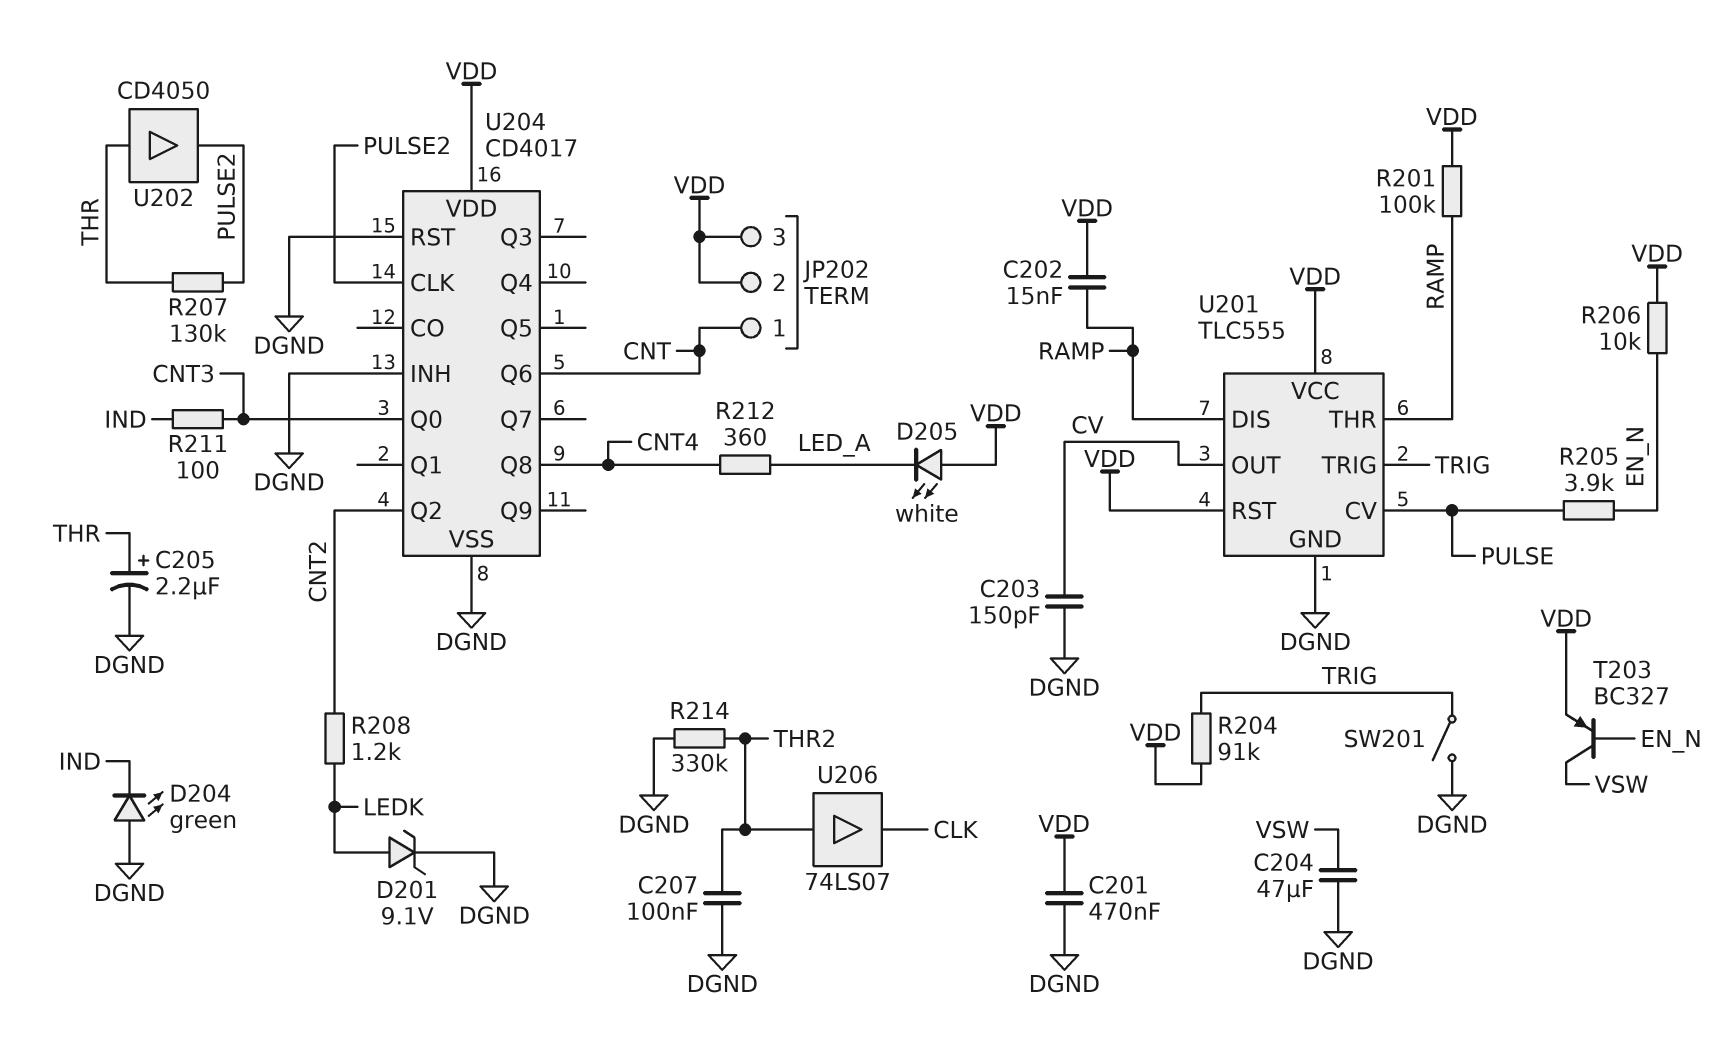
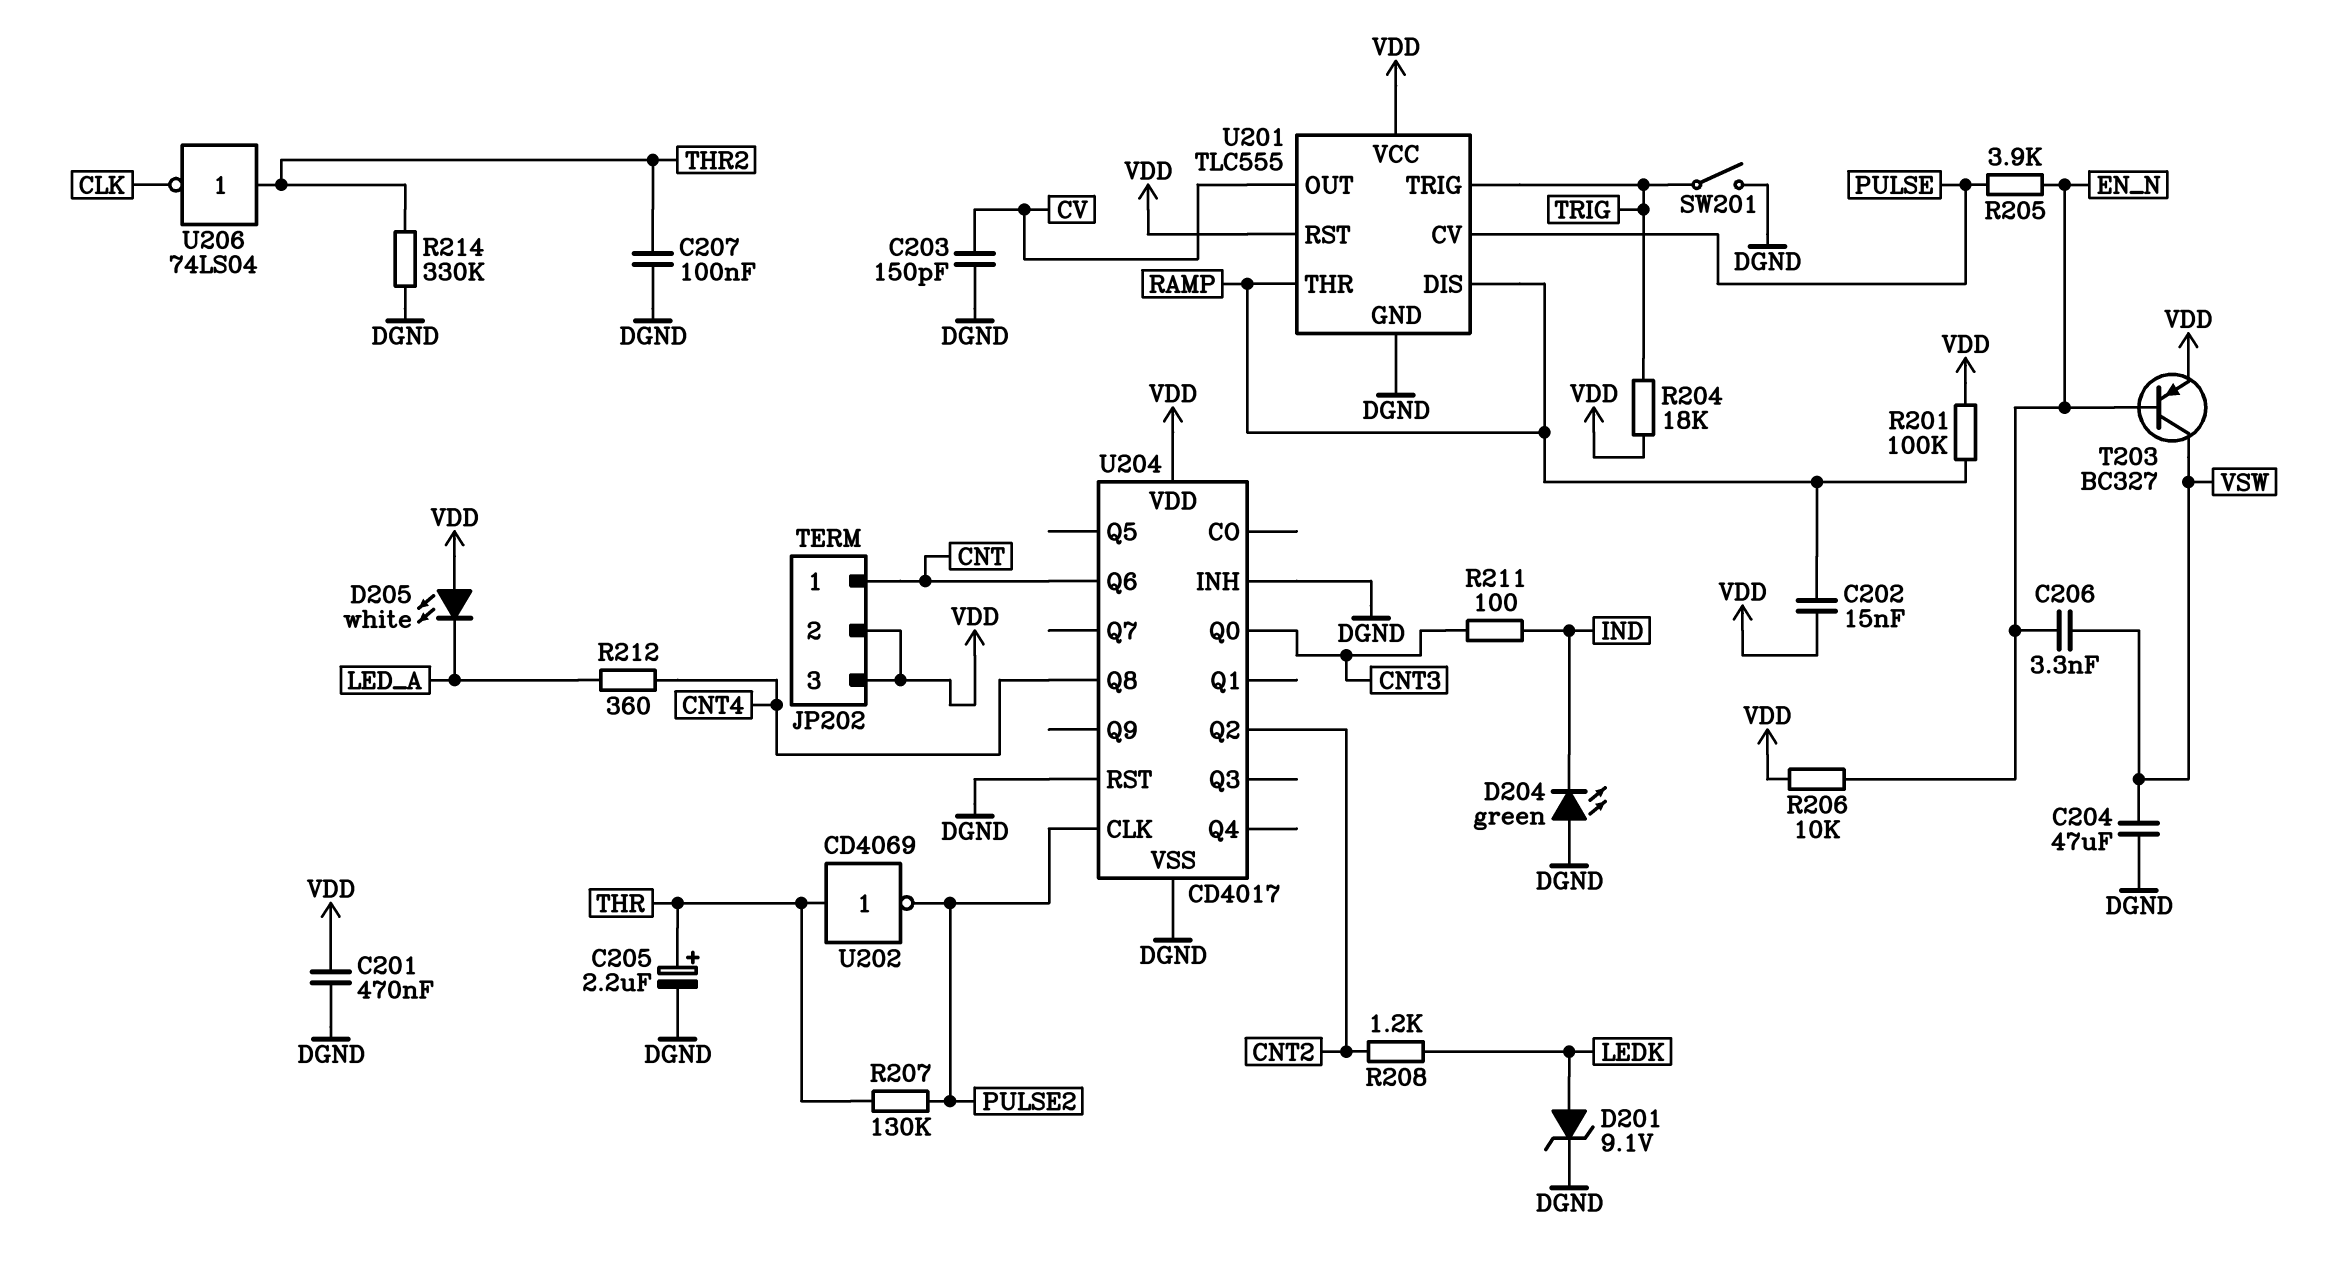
C206: none -> 3.3nF (EN_N, VSW)
R204: 91k (TRIG, VDD) -> 18k (TRIG, VDD)
U202: buffer CD4050 (in THR, out PULSE2) -> NOT CD4069 (in THR, out PULSE2)
U206: buffer 74LS07 (in THR2, out CLK) -> NOT 74LS04 (in THR2, out CLK)

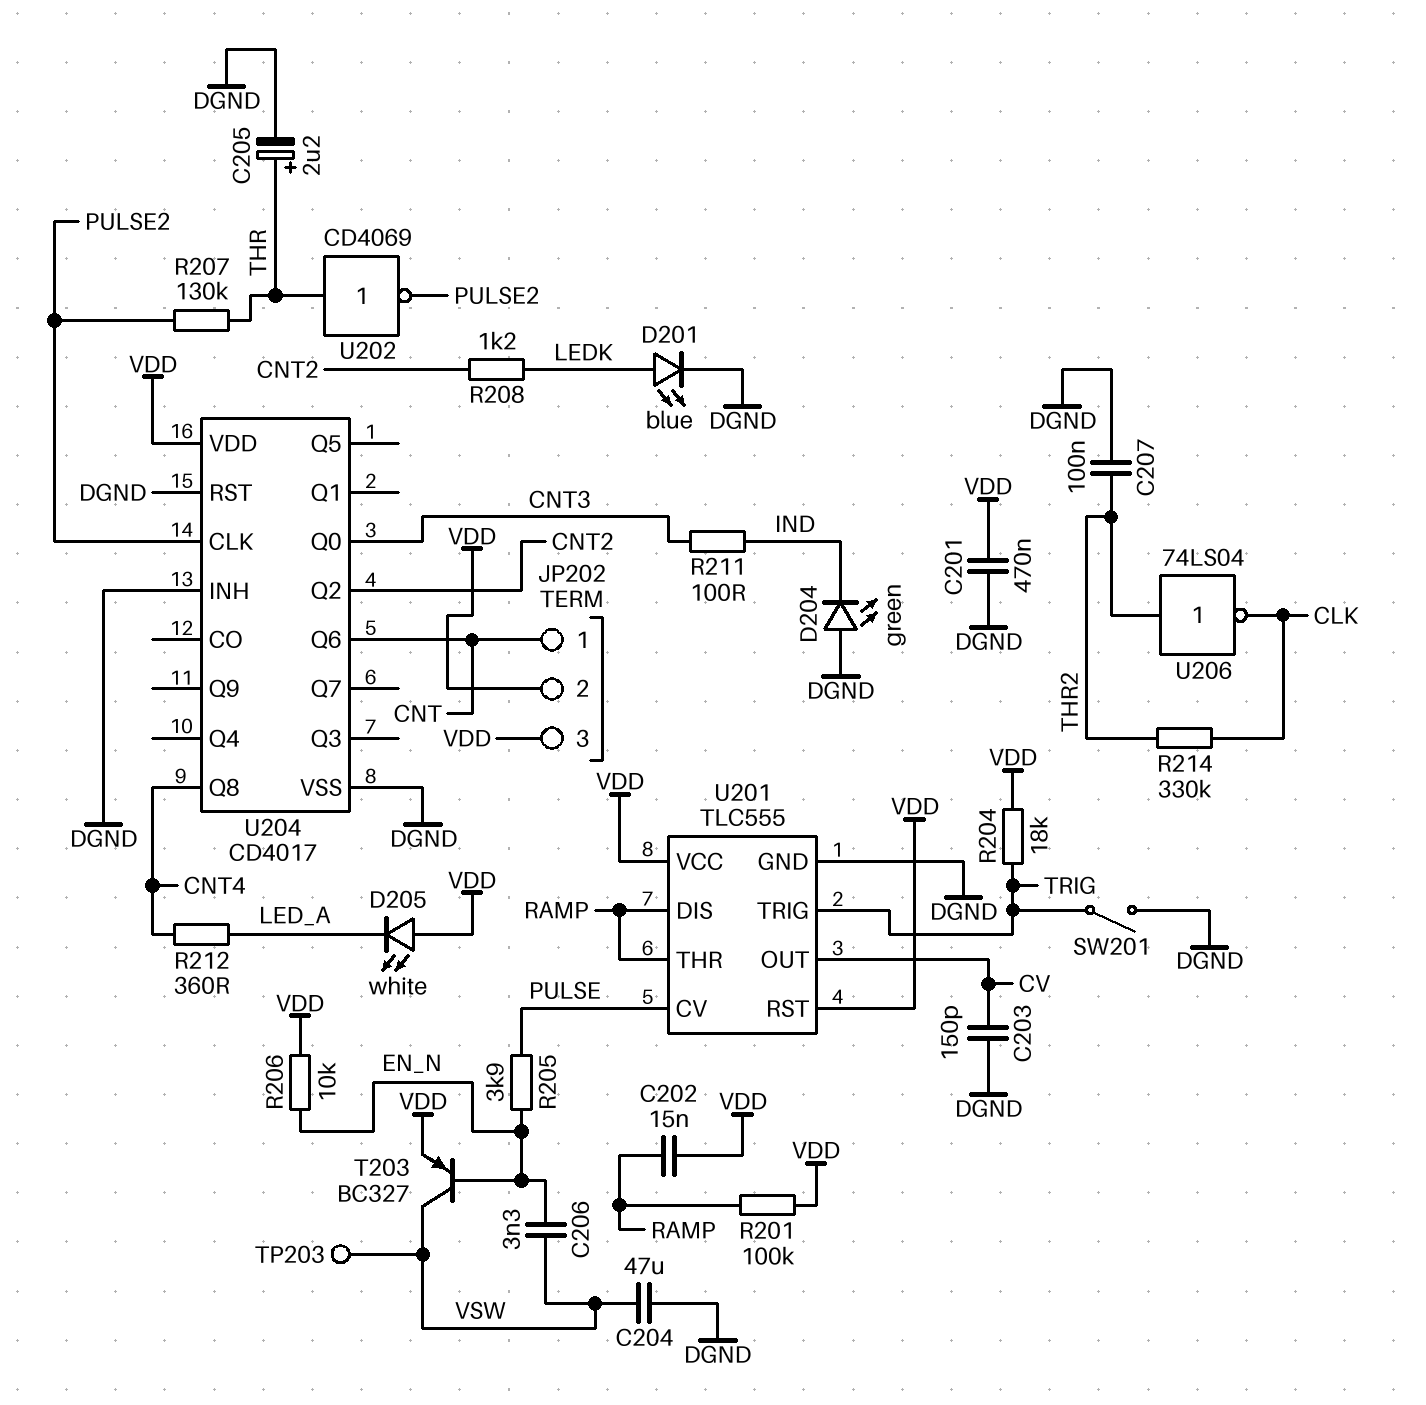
D201: zener 9.1V (A LEDK, K DGND) -> LED blue (A LEDK, K DGND)
R214: 330k (DGND, THR2) -> 330k (CLK, THR2)
TP203: none -> test point (VSW)

